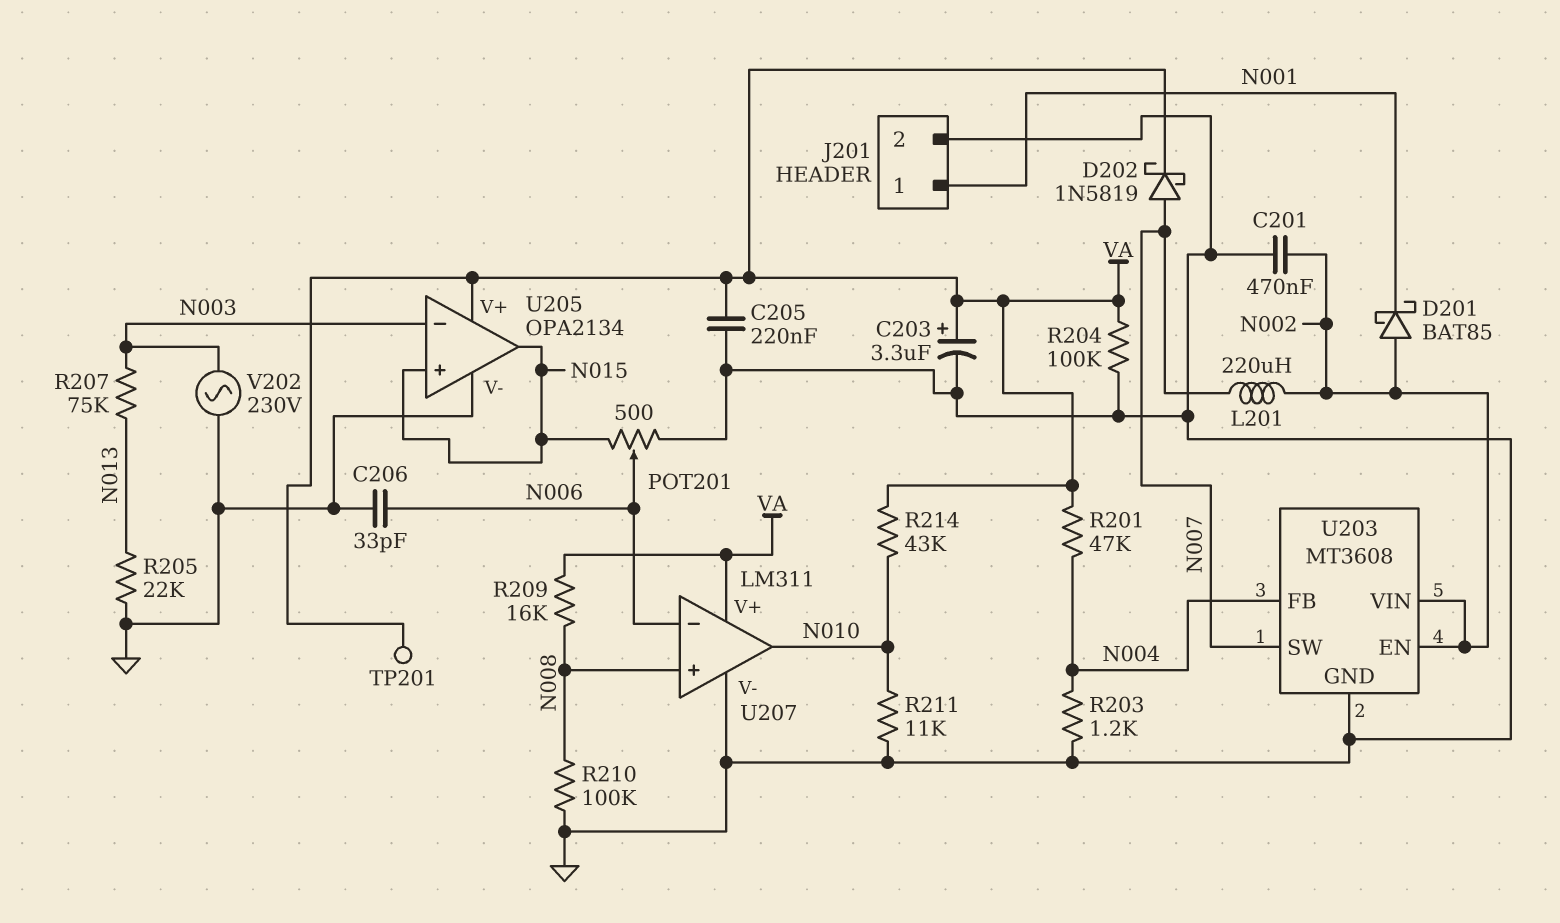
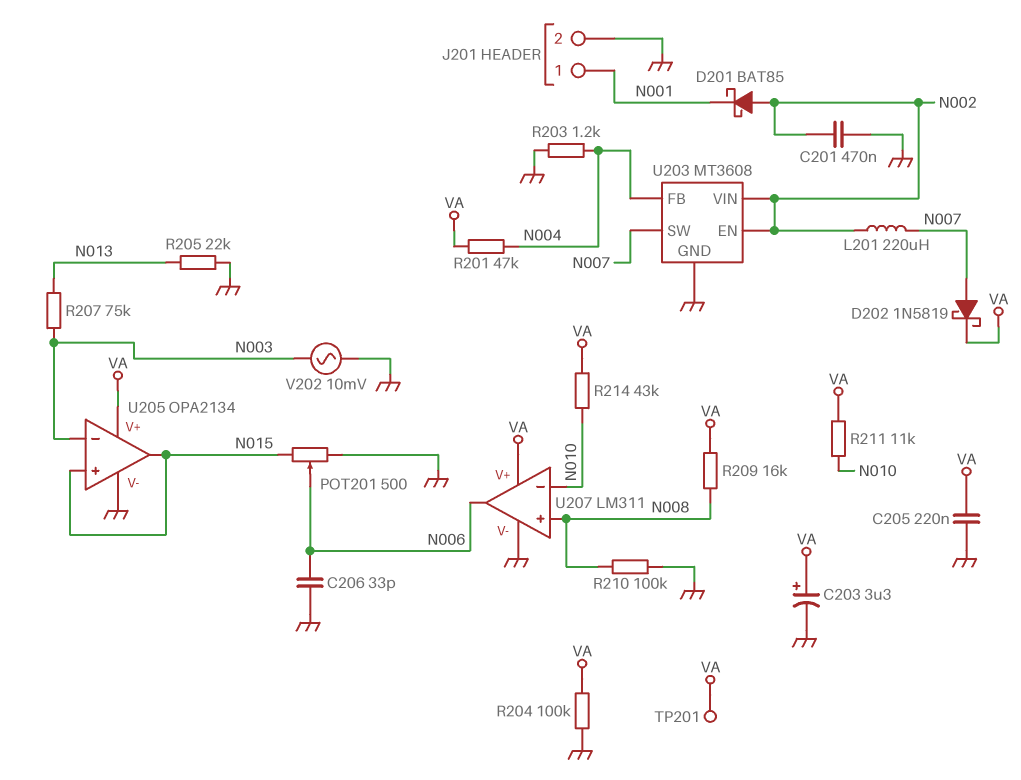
R211: 11k (GND, N010) -> 11k (N010, VA)
U207 pin in-: N006 -> N010
U207 pin out: N010 -> N006
V202: AC 230V (GND, N003) -> AC 10mV (GND, N003)

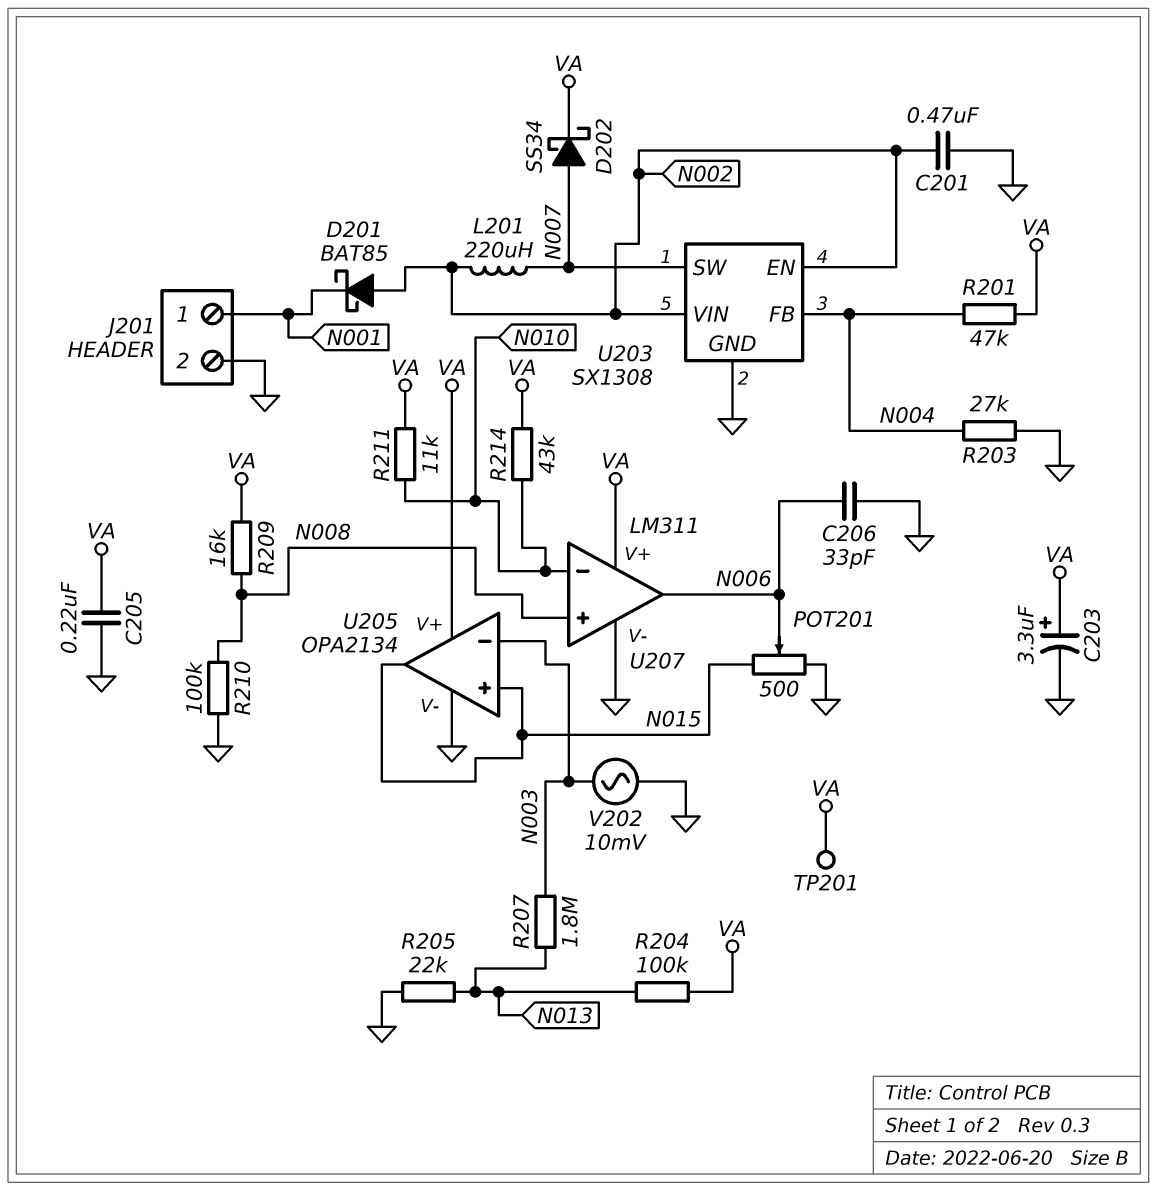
D202: schottky 1N5819 (A N007, K VA) -> schottky SS34 (A N007, K VA)
R203: 1.2k (GND, N004) -> 27k (GND, N004)
R204: 100k (GND, VA) -> 100k (N013, VA)
R207: 75k (N003, N013) -> 1.8M (N003, N013)
U203: MT3608 -> SX1308

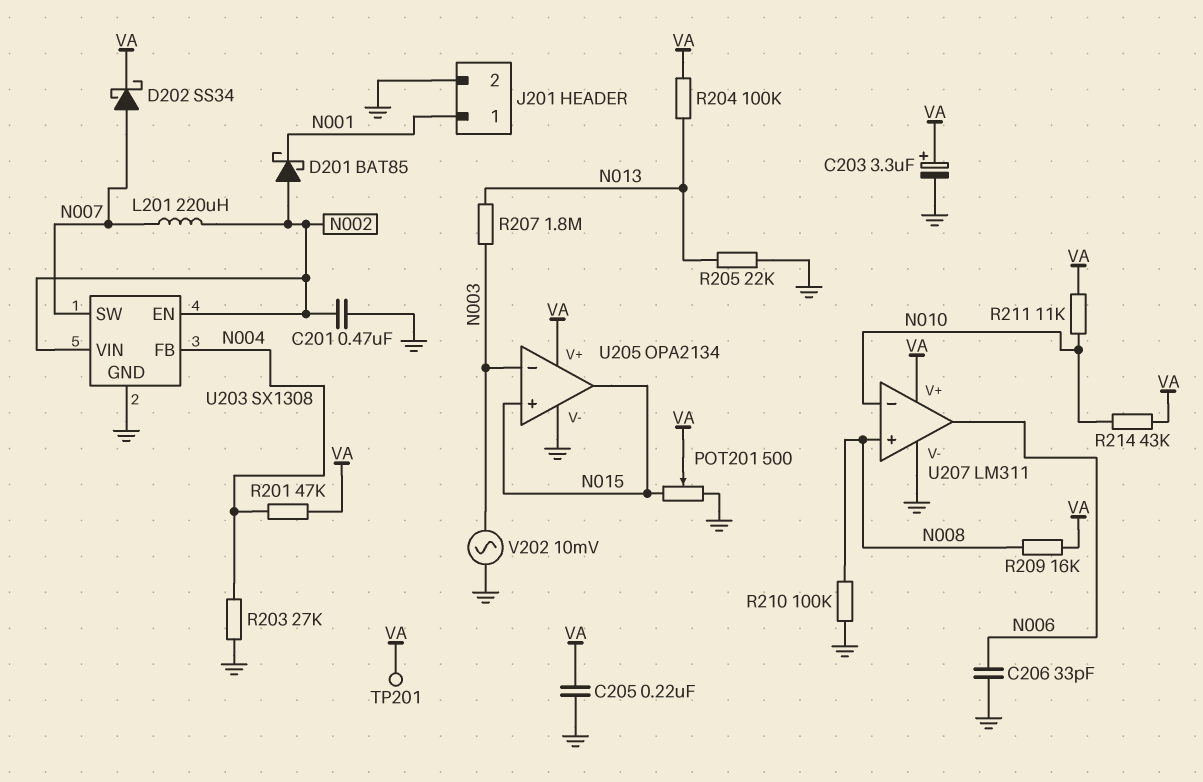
POT201: 500 (GND, N015, wiper N006) -> 500 (GND, N015, wiper VA)

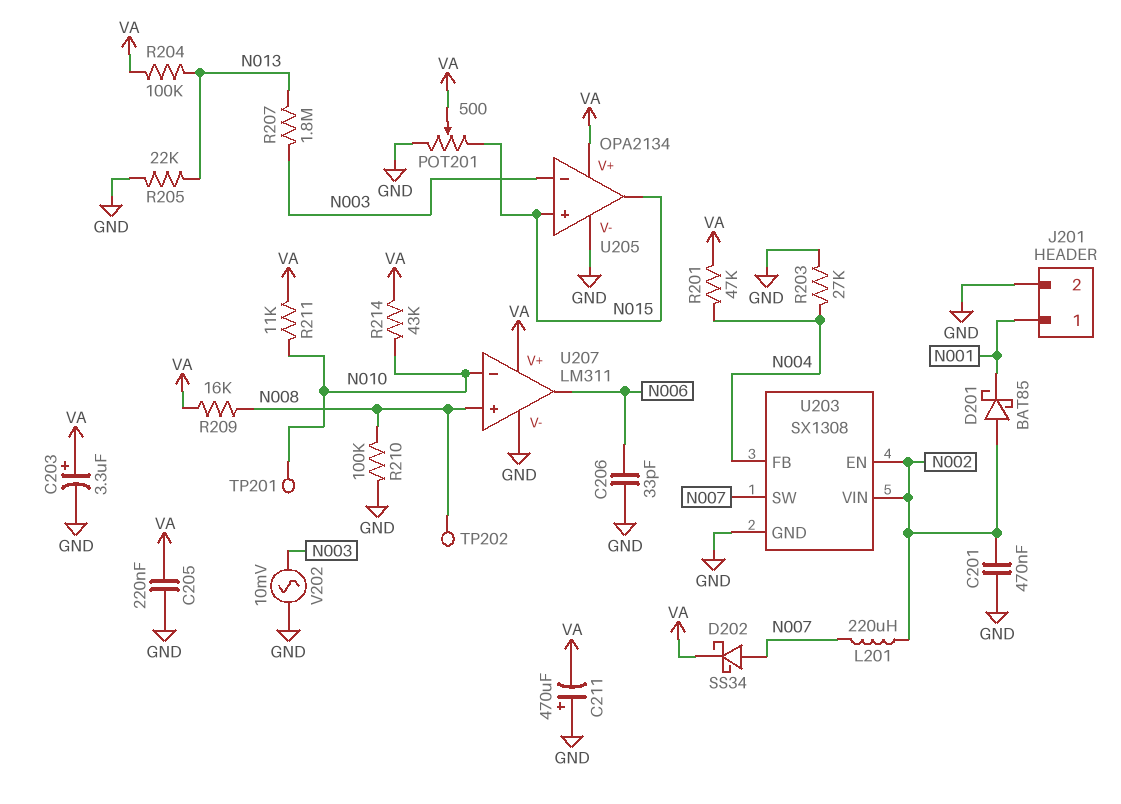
C211: none -> 470uF (plus GND, minus VA)
TP201: test point (VA) -> test point (N010)
TP202: none -> test point (N008)

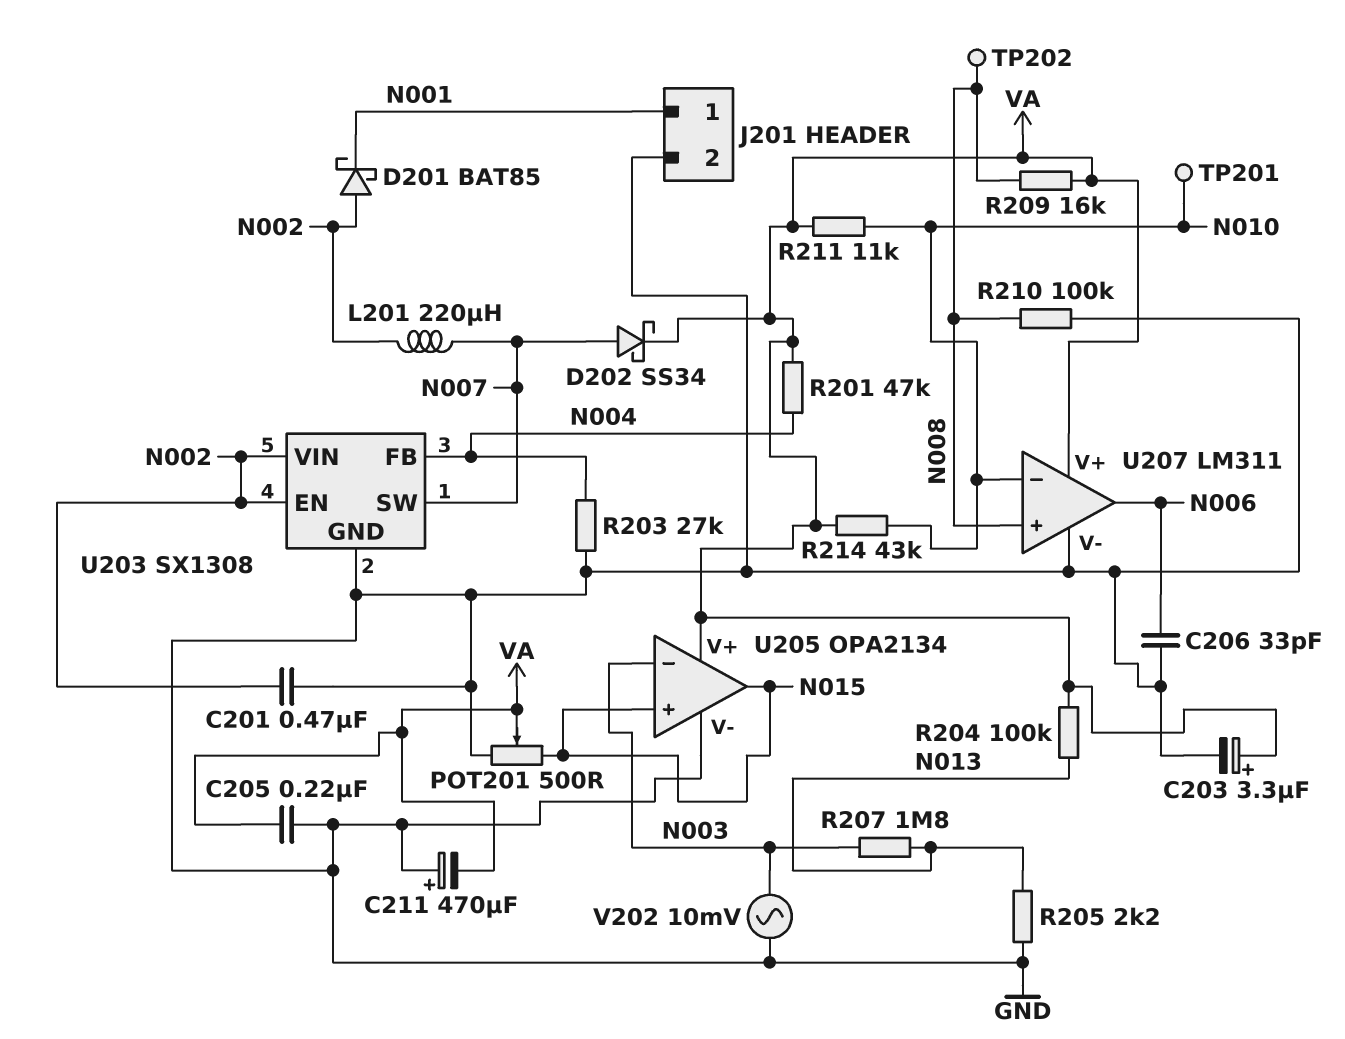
R205: 22k (GND, N013) -> 2.2k (GND, N013)

